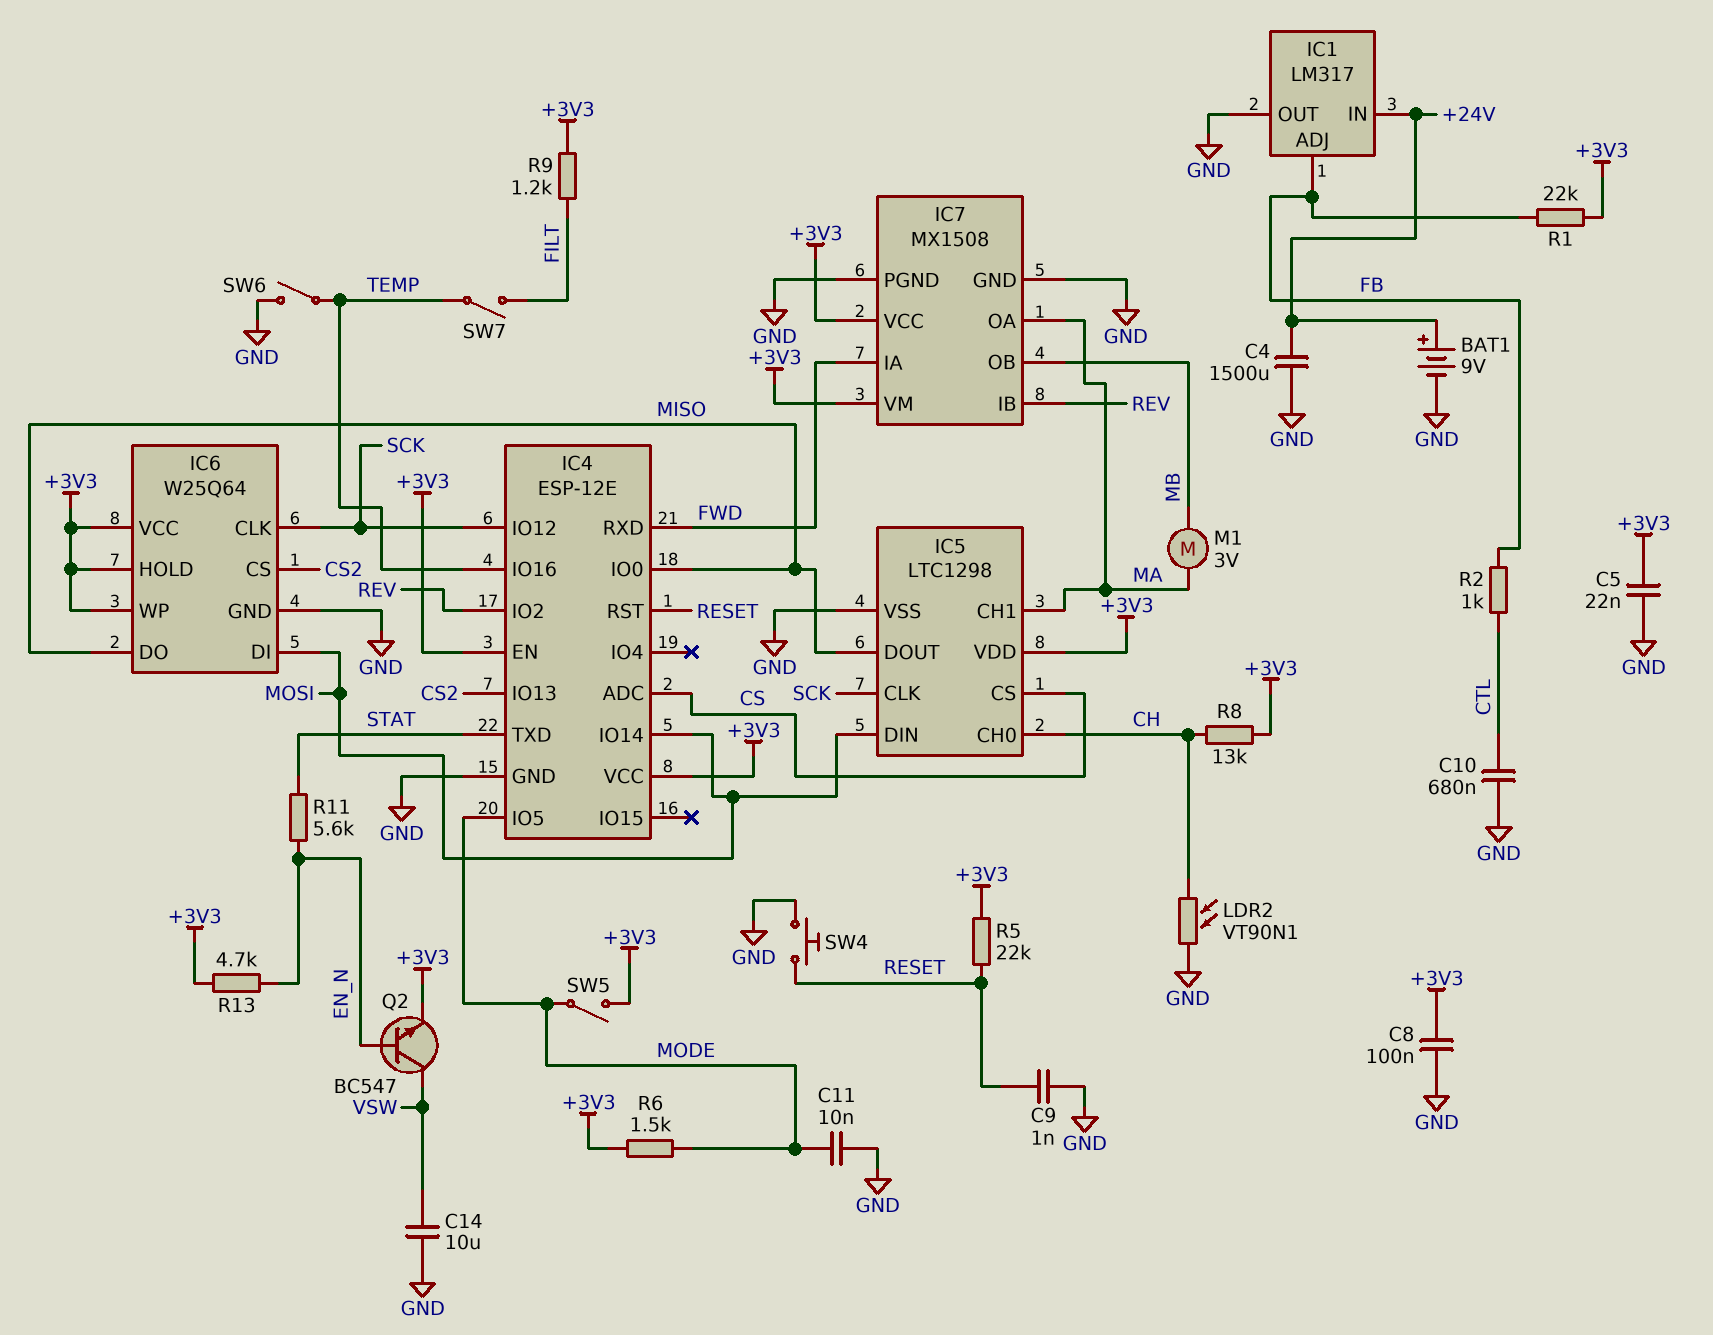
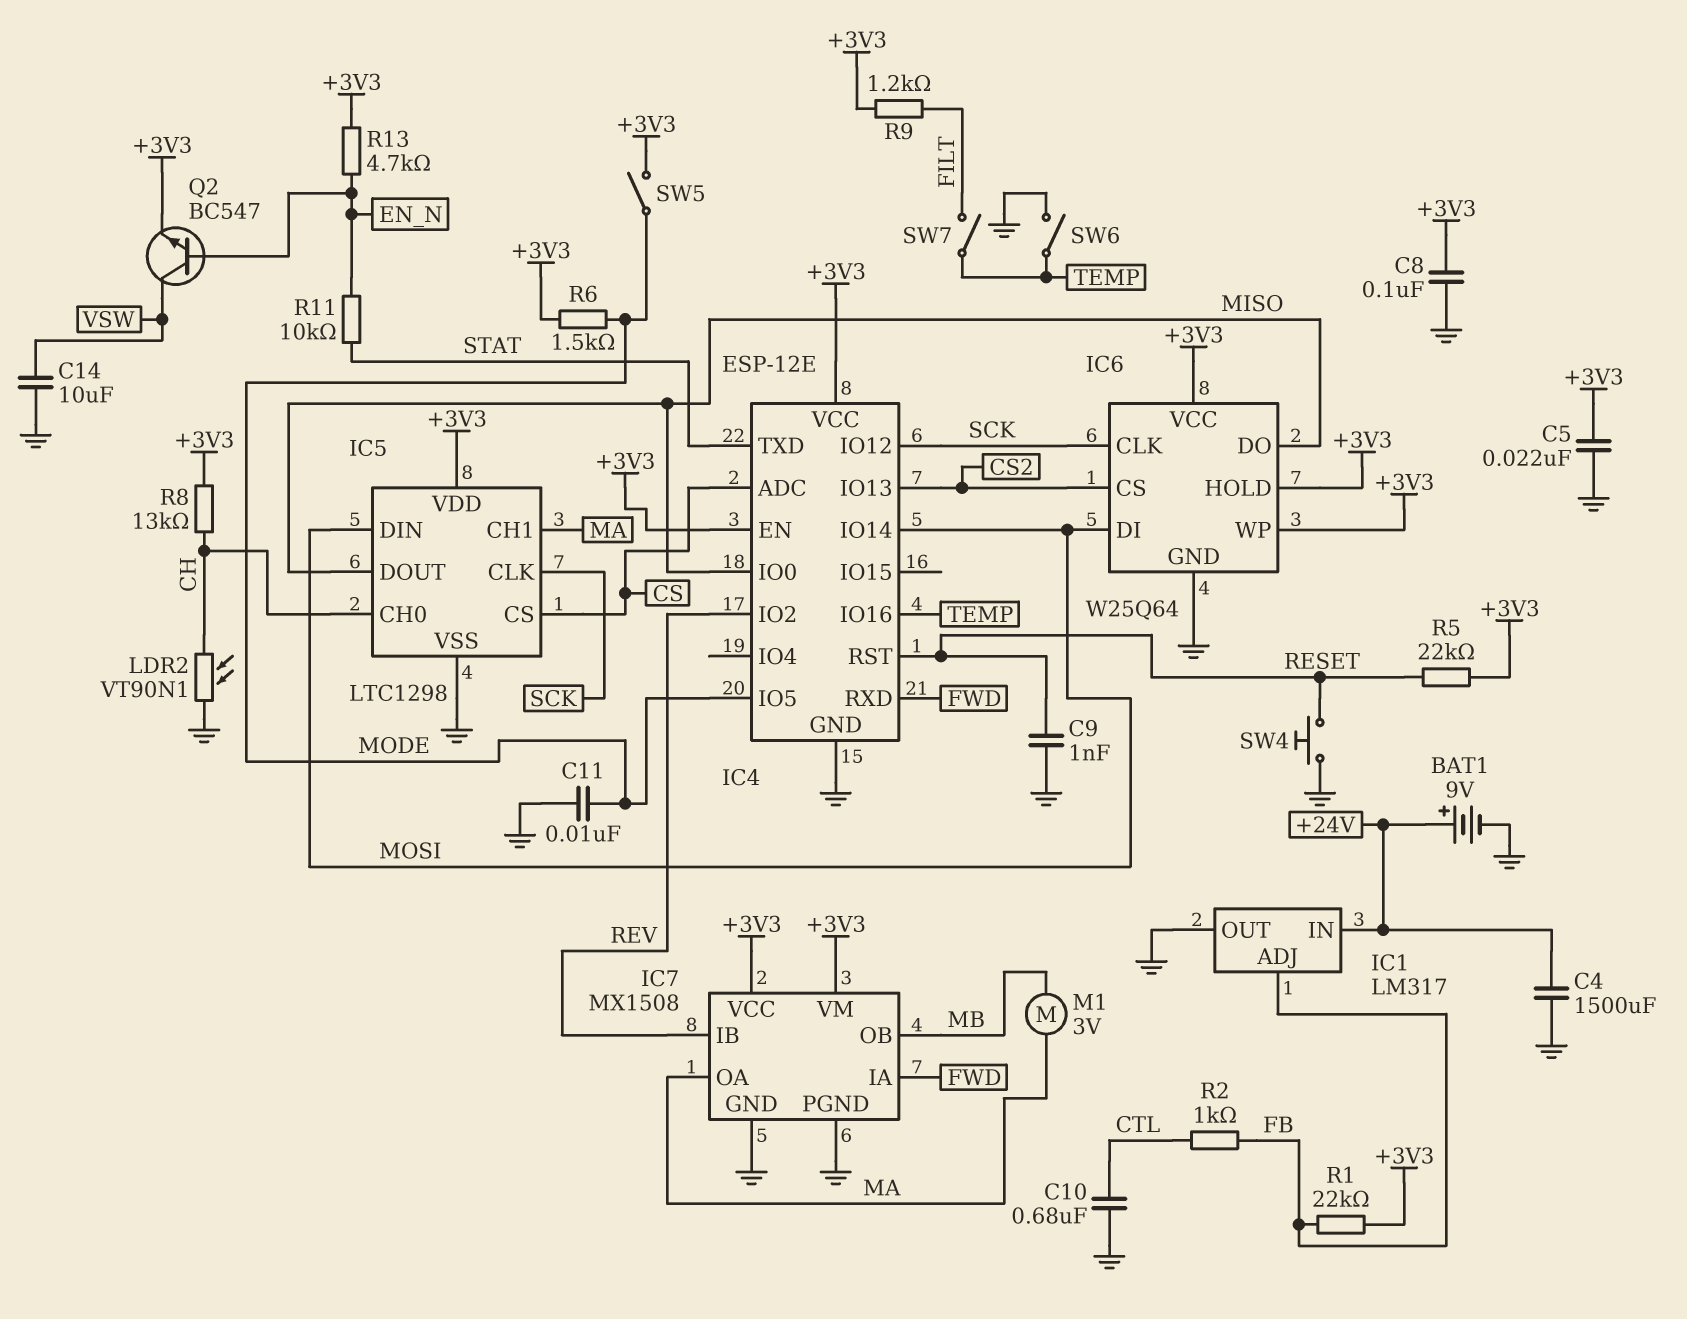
R11: 5.6k (EN_N, STAT) -> 10k (EN_N, STAT)

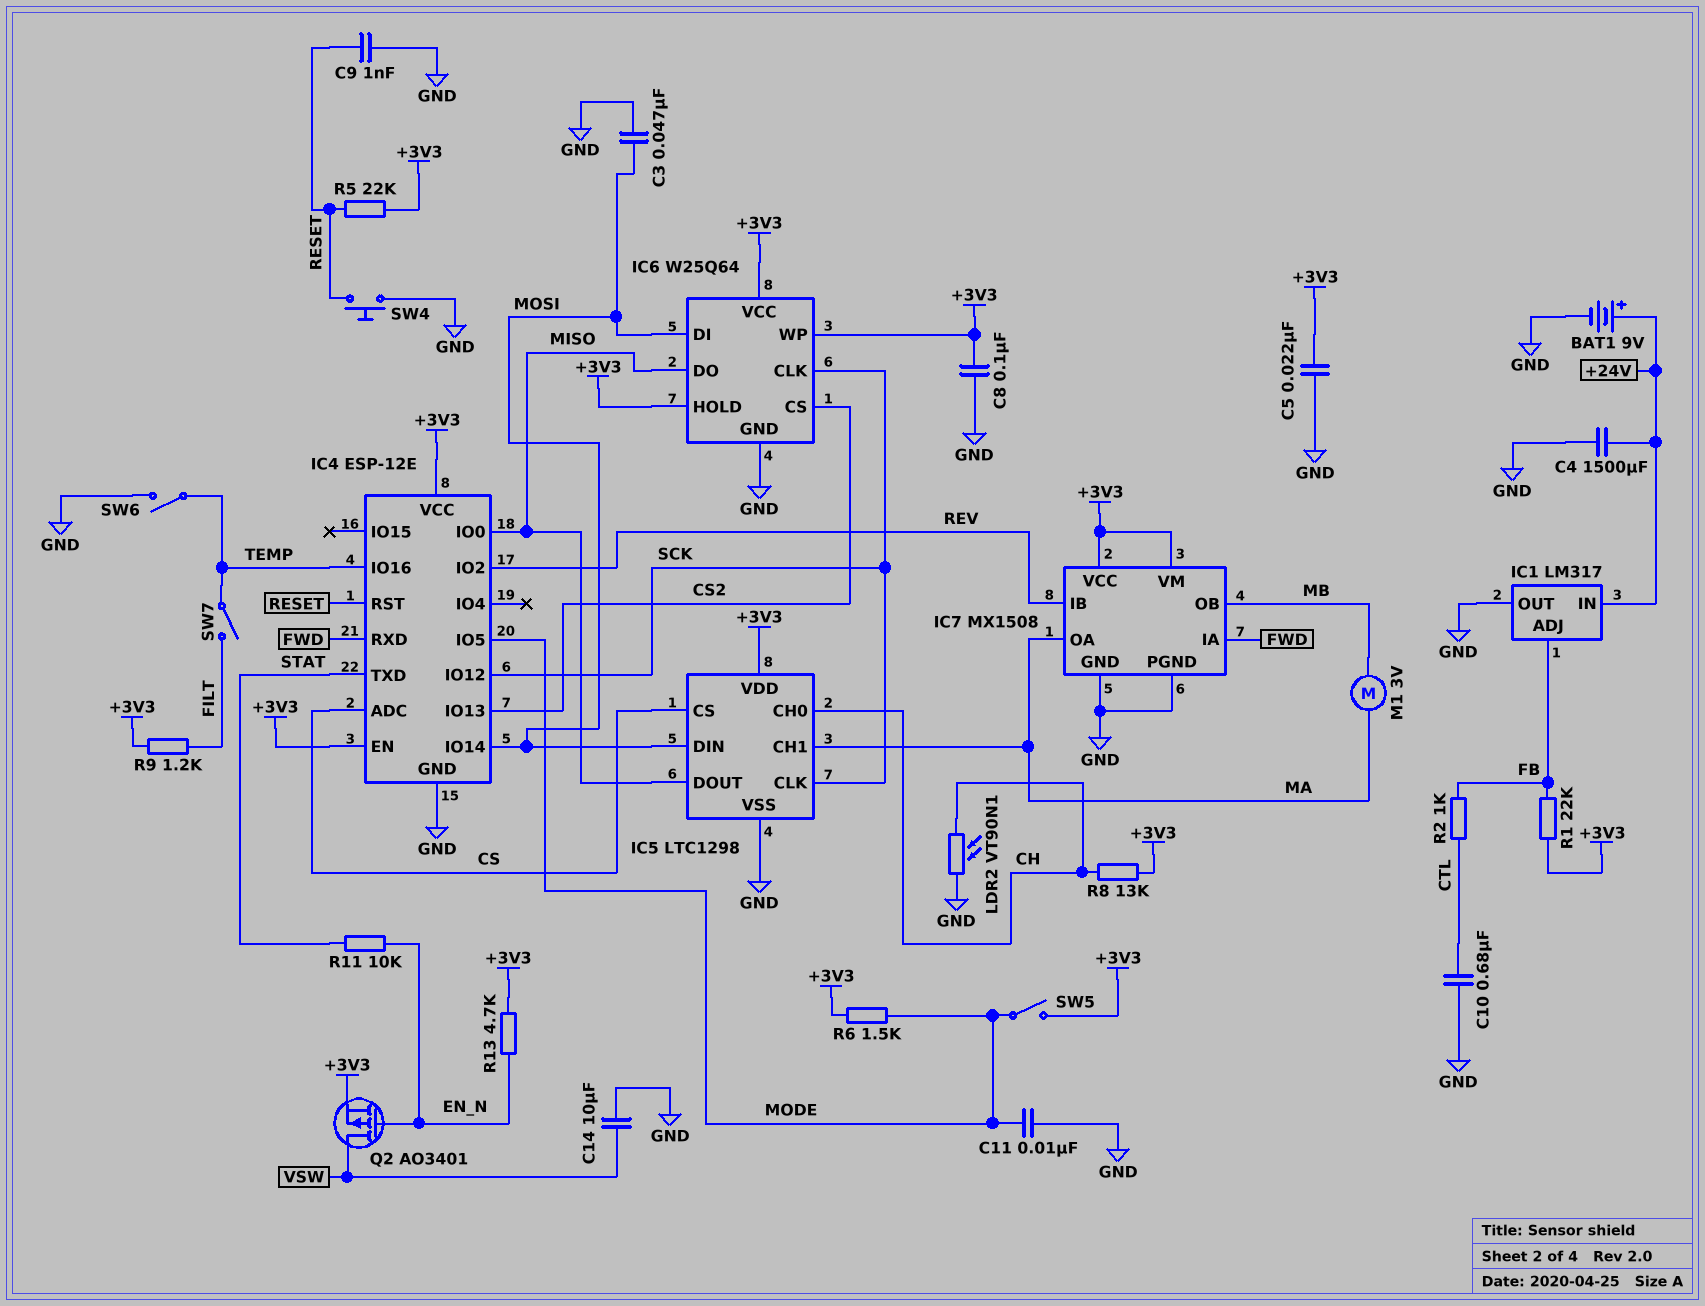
C3: none -> 47nF (GND, MOSI)
Q2: NPN BC547 (B EN_N, C VSW, E +3V3) -> PMOS AO3401 (G EN_N, D VSW, S +3V3)

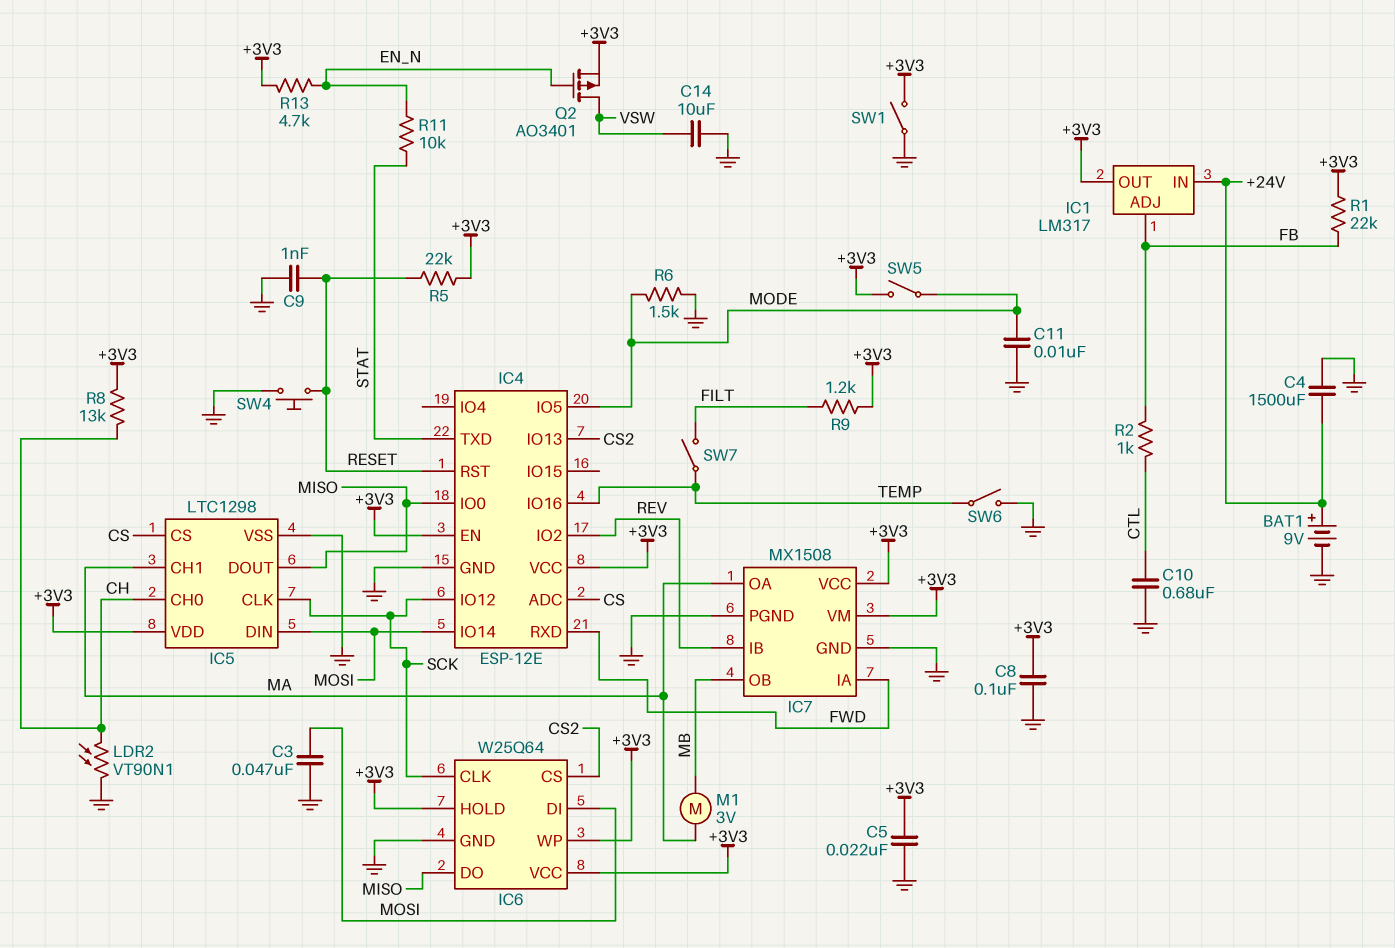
IC1 pin OUT: GND -> +3V3
R6: 1.5k (+3V3, MODE) -> 1.5k (GND, MODE)
SW1: none -> switch (+3V3, GND)

